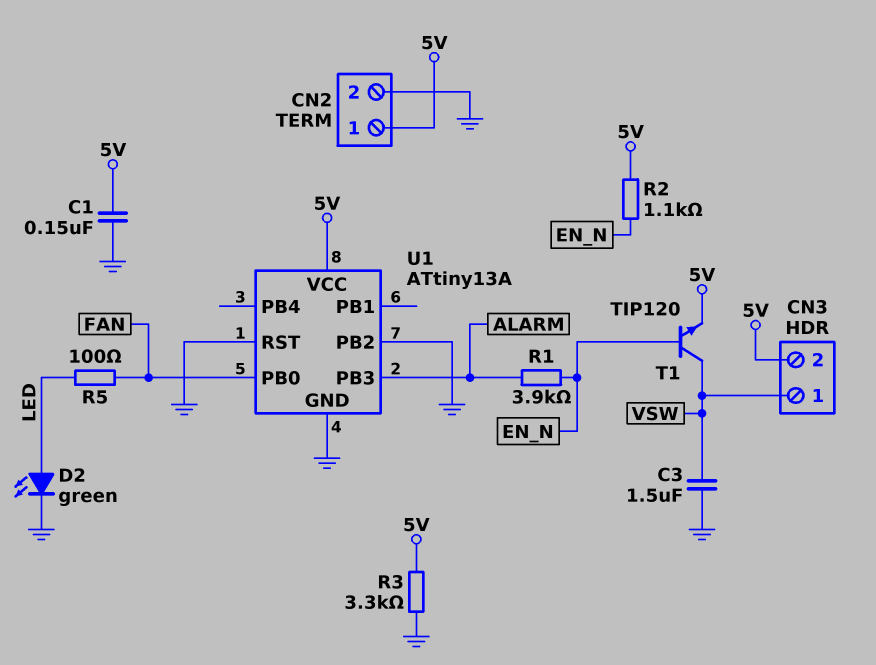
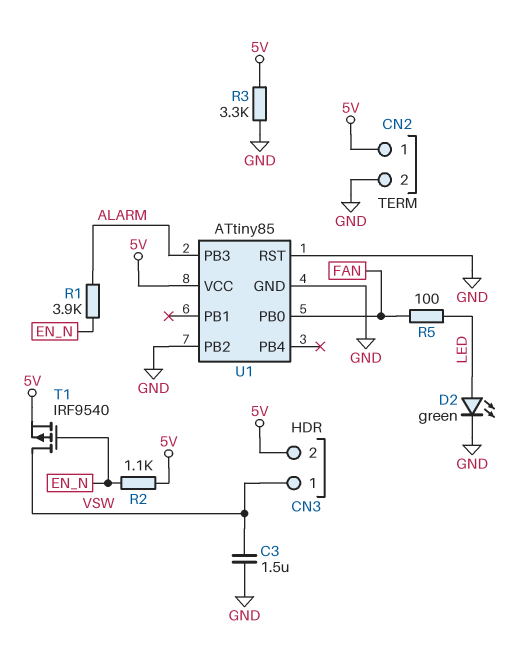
C1: 150nF (5V, GND) -> none
T1: NPN TIP120 (B EN_N, C VSW, E 5V) -> PMOS IRF9540 (G EN_N, D VSW, S 5V)
U1: ATtiny13A -> ATtiny85

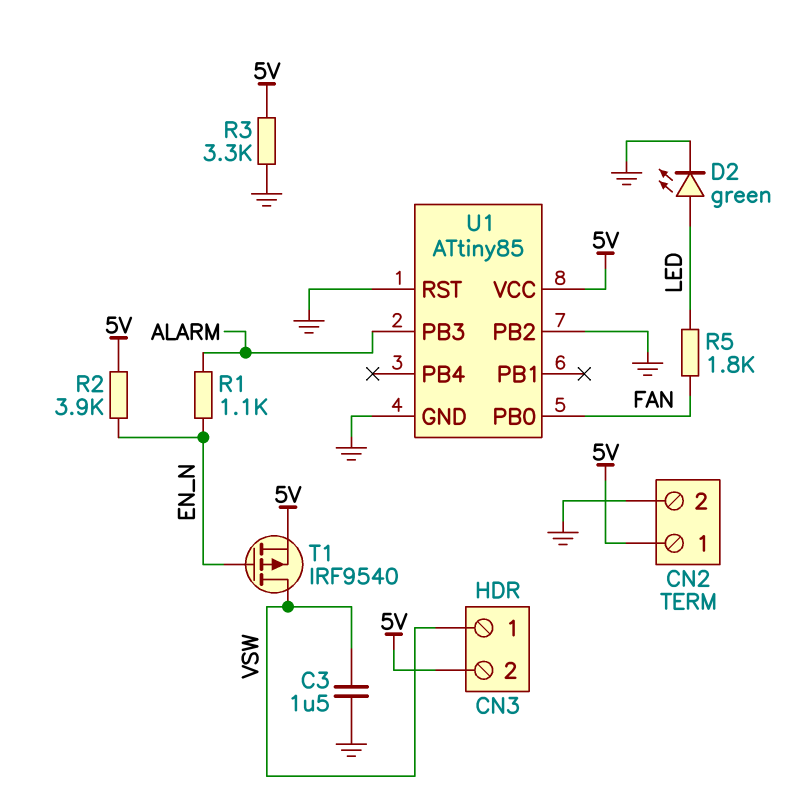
R1: 3.9k (ALARM, EN_N) -> 1.1k (ALARM, EN_N)
R2: 1.1k (5V, EN_N) -> 3.9k (5V, EN_N)
R5: 100 (FAN, LED) -> 1.8k (FAN, LED)

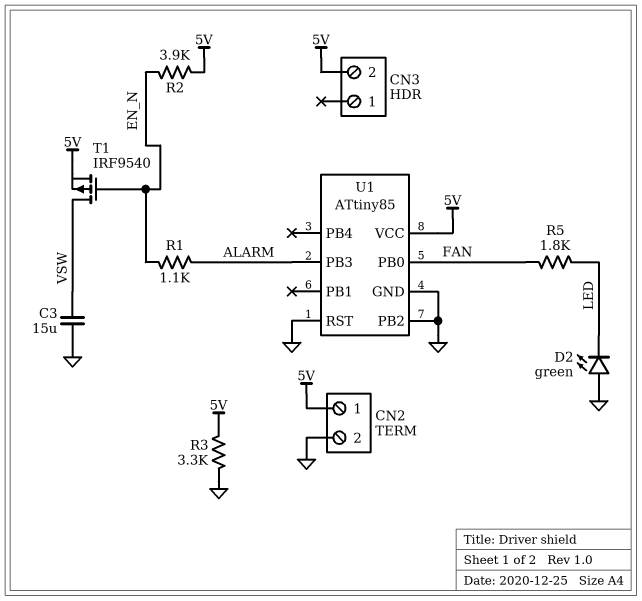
C3: 1.5uF (GND, VSW) -> 15uF (GND, VSW)
CN3 pin 1: VSW -> none
D2: LED green (A LED, K GND) -> LED green (A GND, K LED)

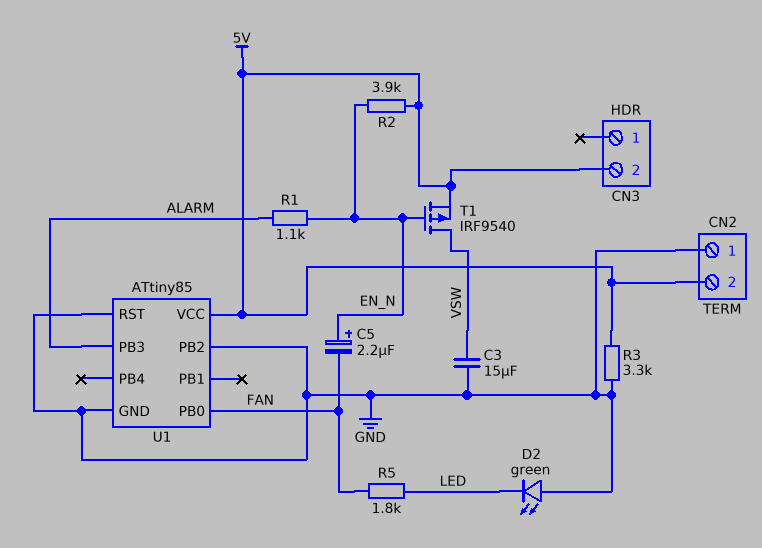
C5: none -> 2.2uF (plus EN_N, minus FAN)
CN2 pin 1: 5V -> GND
CN2 pin 2: GND -> 5V

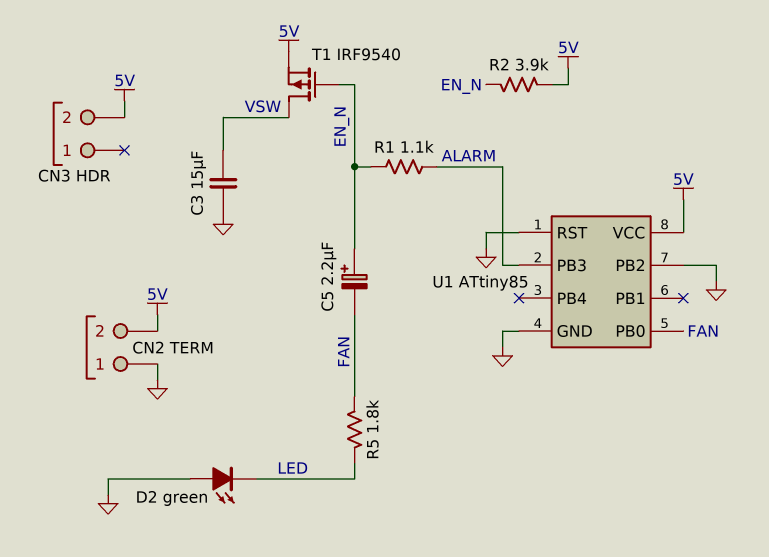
R3: 3.3k (5V, GND) -> none

